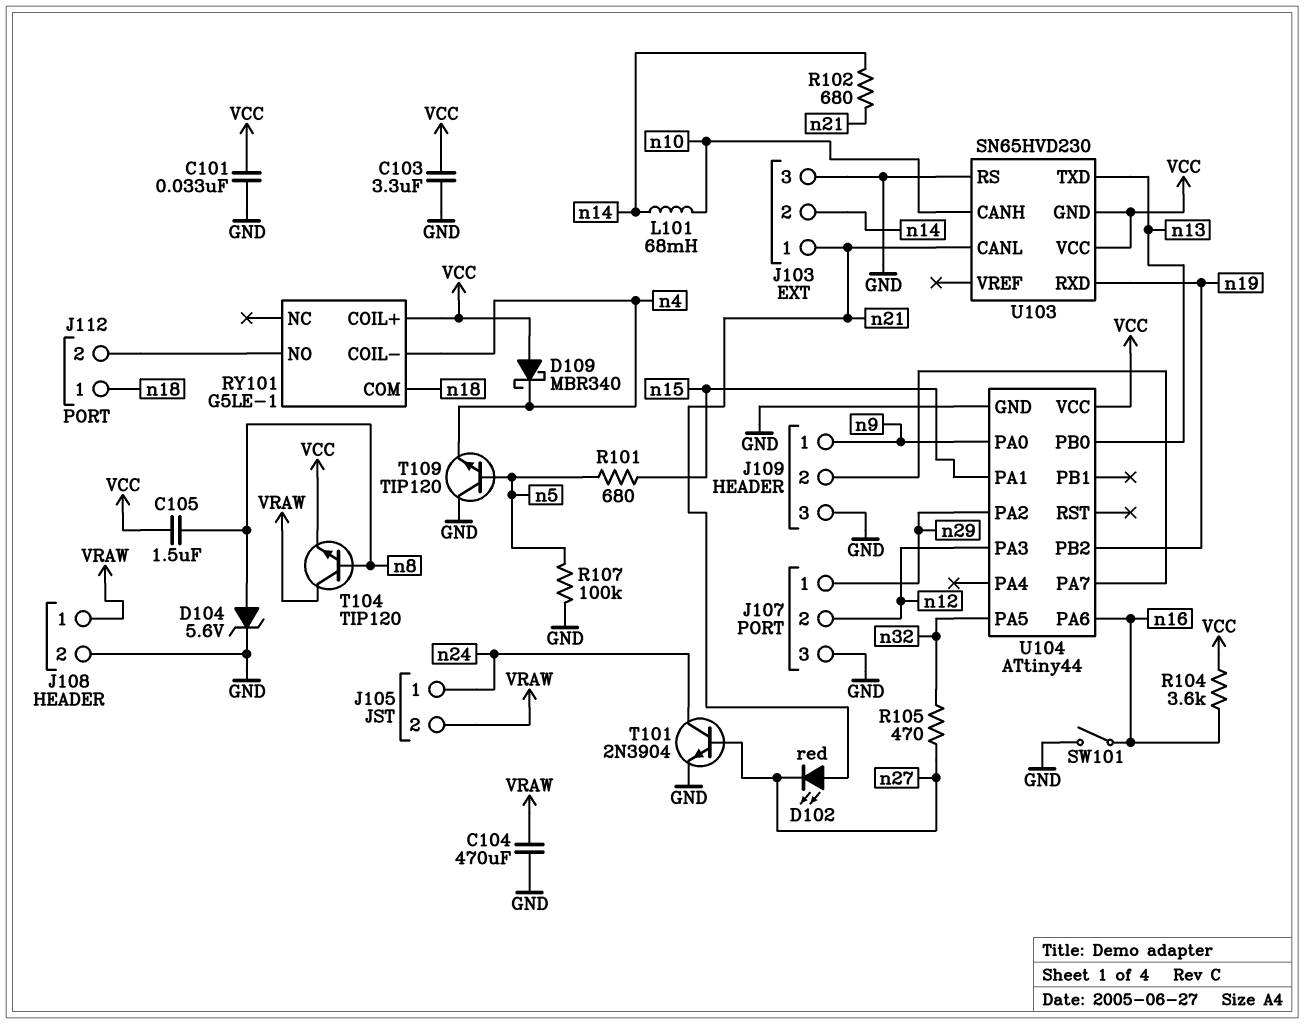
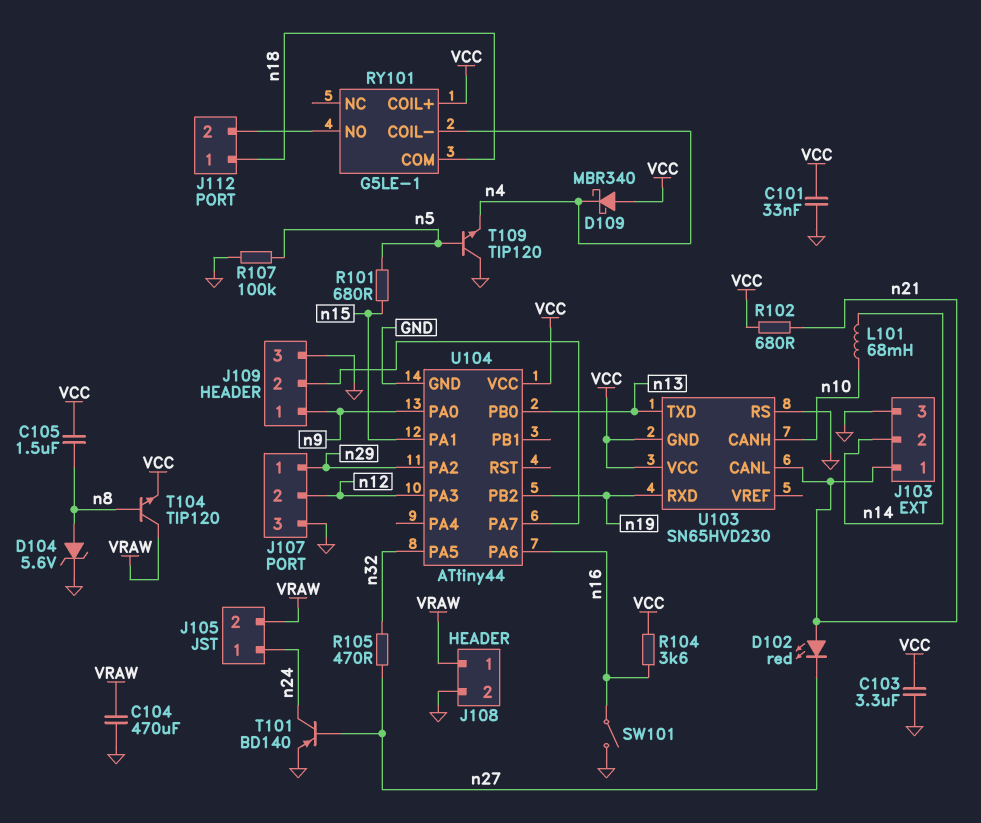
R102: 680 (n14, n21) -> 680 (VCC, n21)
T101: NPN 2N3904 (B n27, C n24, E GND) -> PNP BD140 (B n27, C n24, E GND)

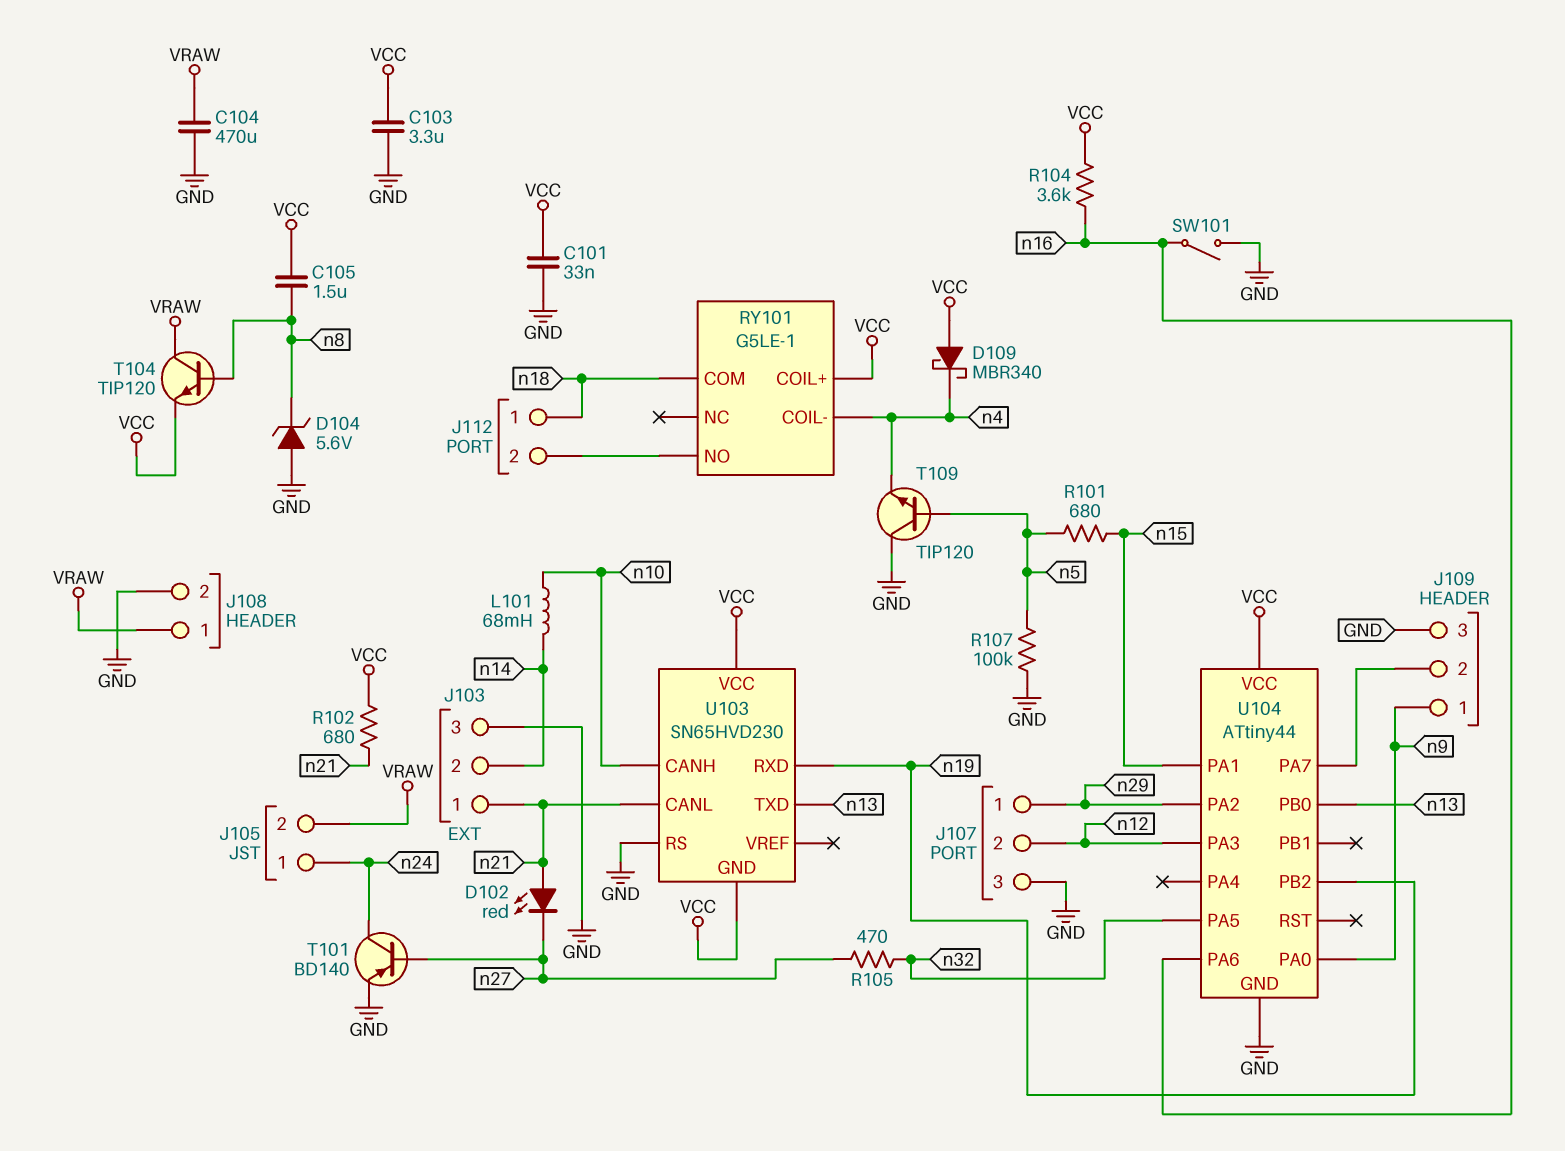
D104: zener 5.6V (A n8, K GND) -> zener 5.6V (A GND, K n8)

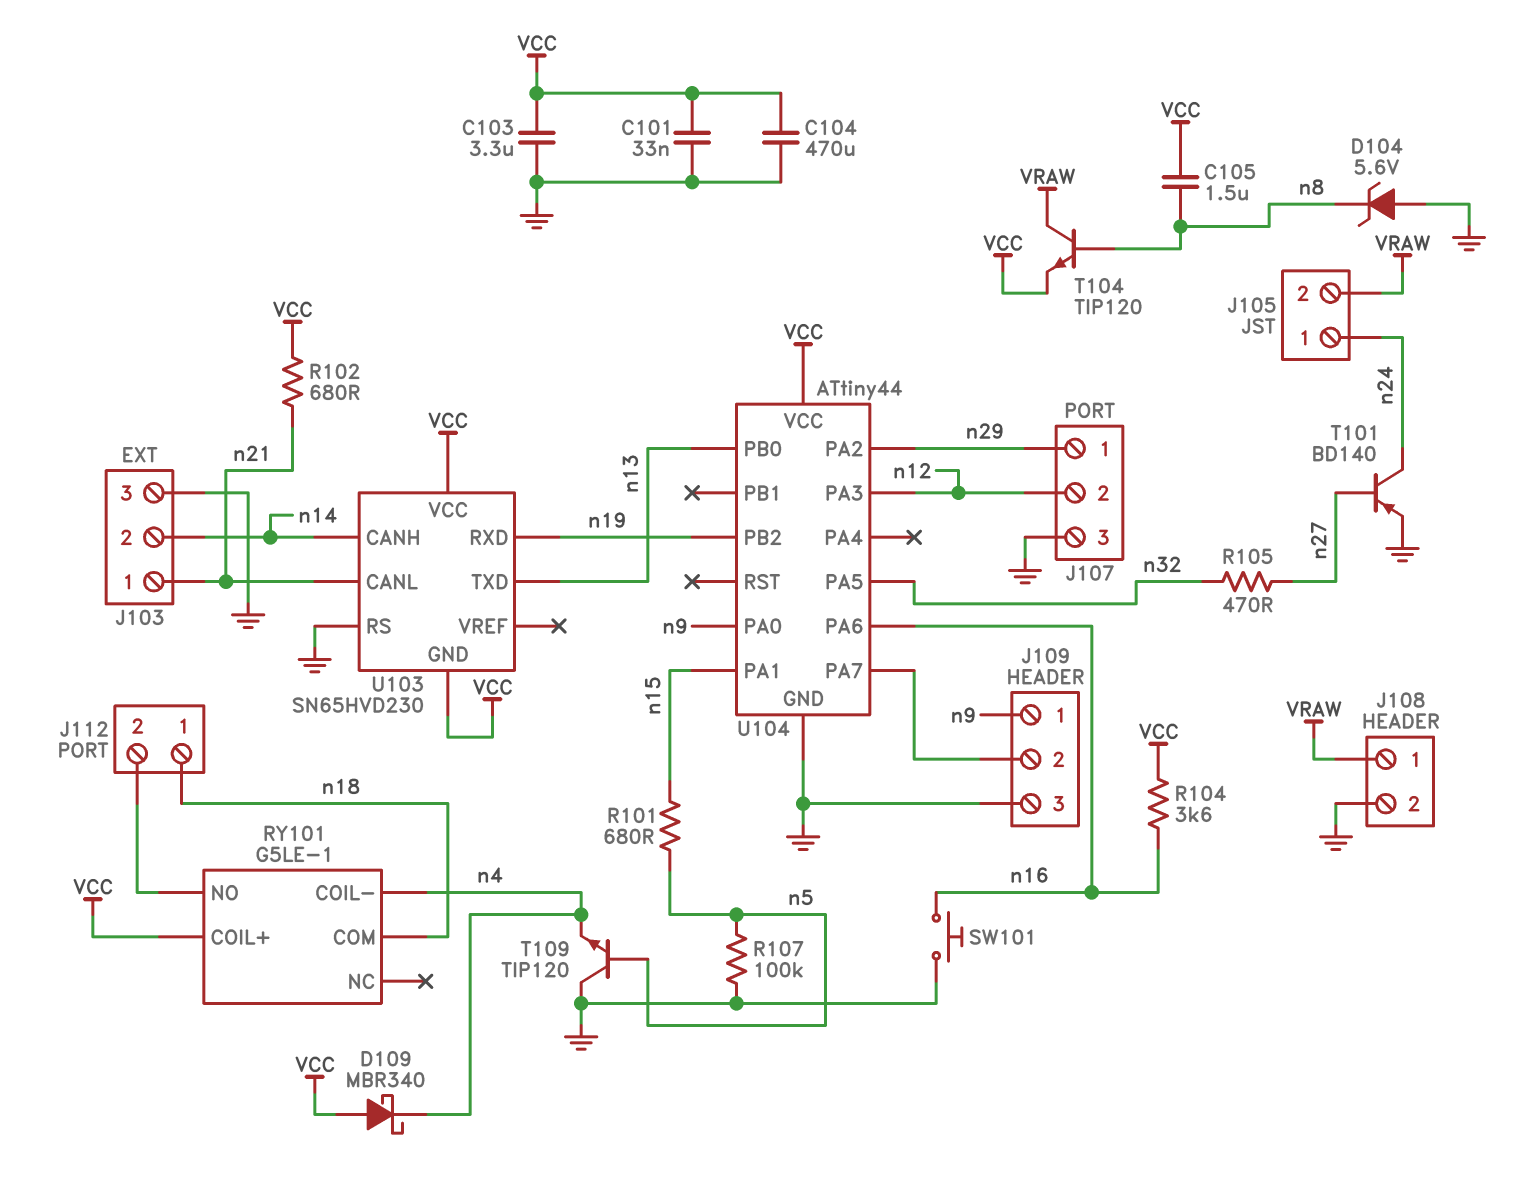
C104: 470uF (GND, VRAW) -> 470uF (GND, VCC)
D102: LED red (A n21, K n27) -> none
L101: 68mH (n10, n14) -> none
SW101: switch (GND, n16) -> button (GND, n16)
U103 pin CANH: n10 -> n14

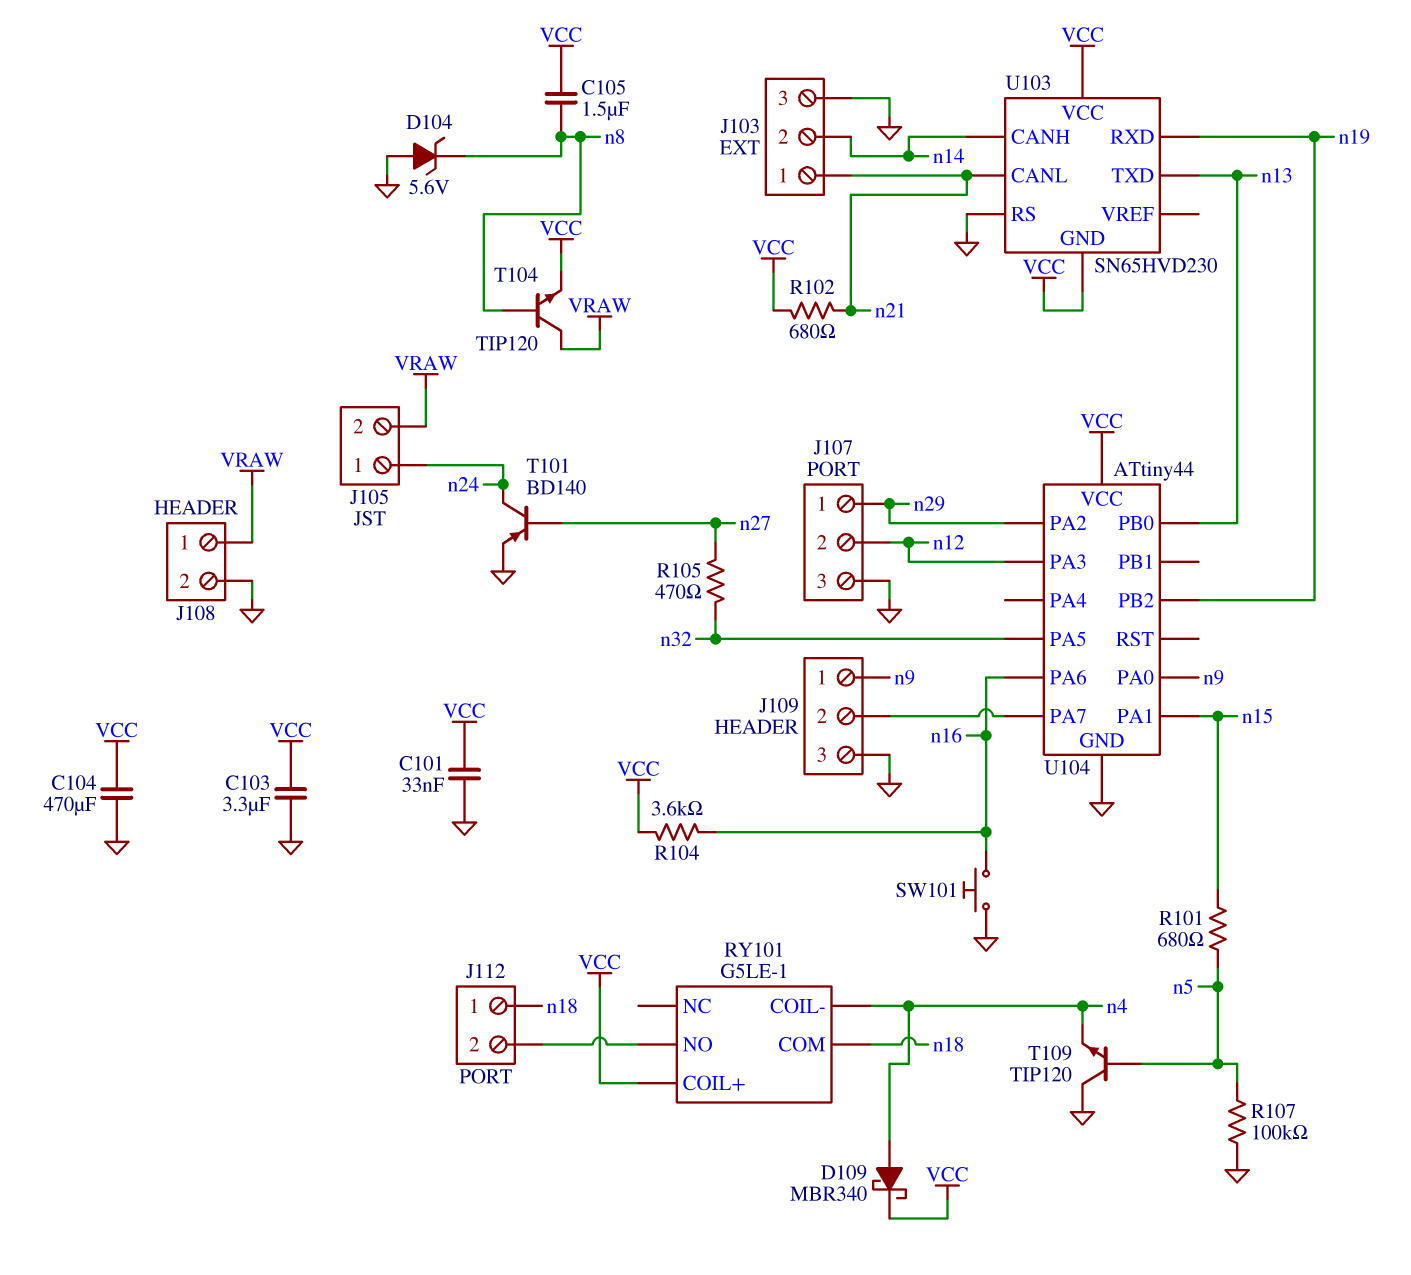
D109: schottky MBR340 (A VCC, K n4) -> schottky MBR340 (A n4, K VCC)

